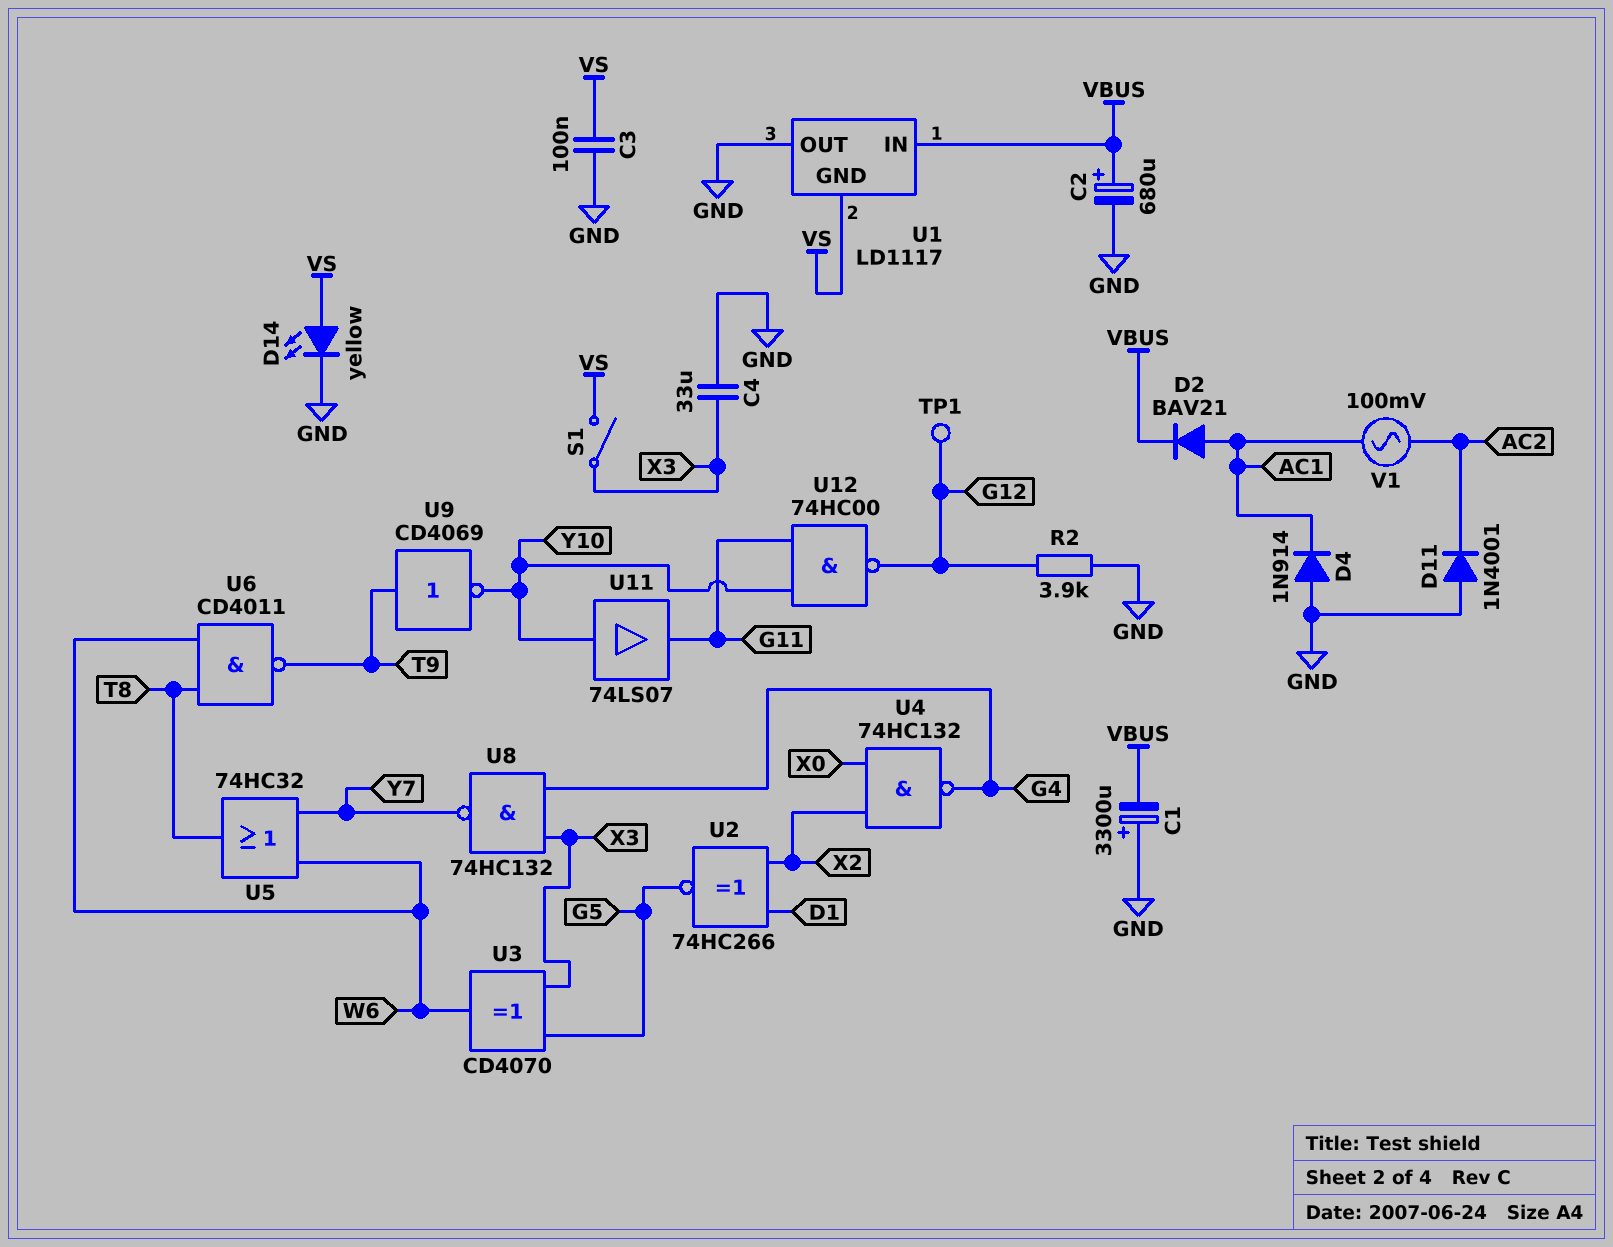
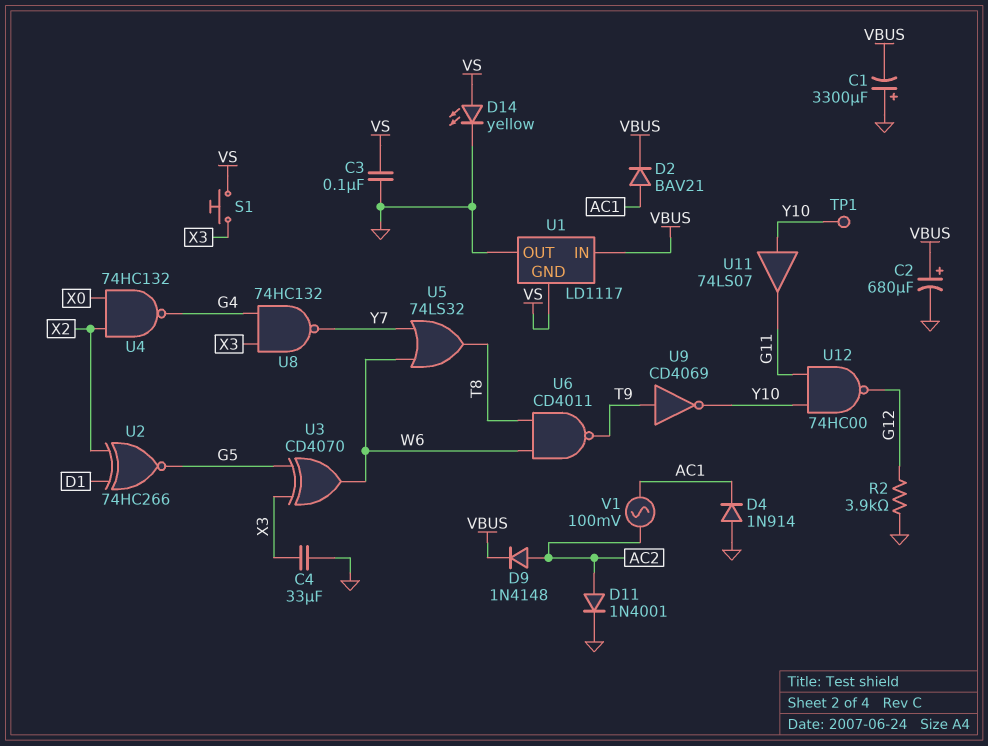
D9: none -> diode 1N4148 (A AC2, K VBUS)
D11: diode 1N4001 (A GND, K AC2) -> diode 1N4001 (A AC2, K GND)
S1: switch (VS, X3) -> button (VS, X3)
TP1: test point (G12) -> test point (Y10)
U5: OR 74HC32 (in W6, in Y7, out T8) -> OR 74LS32 (in W6, in Y7, out T8)

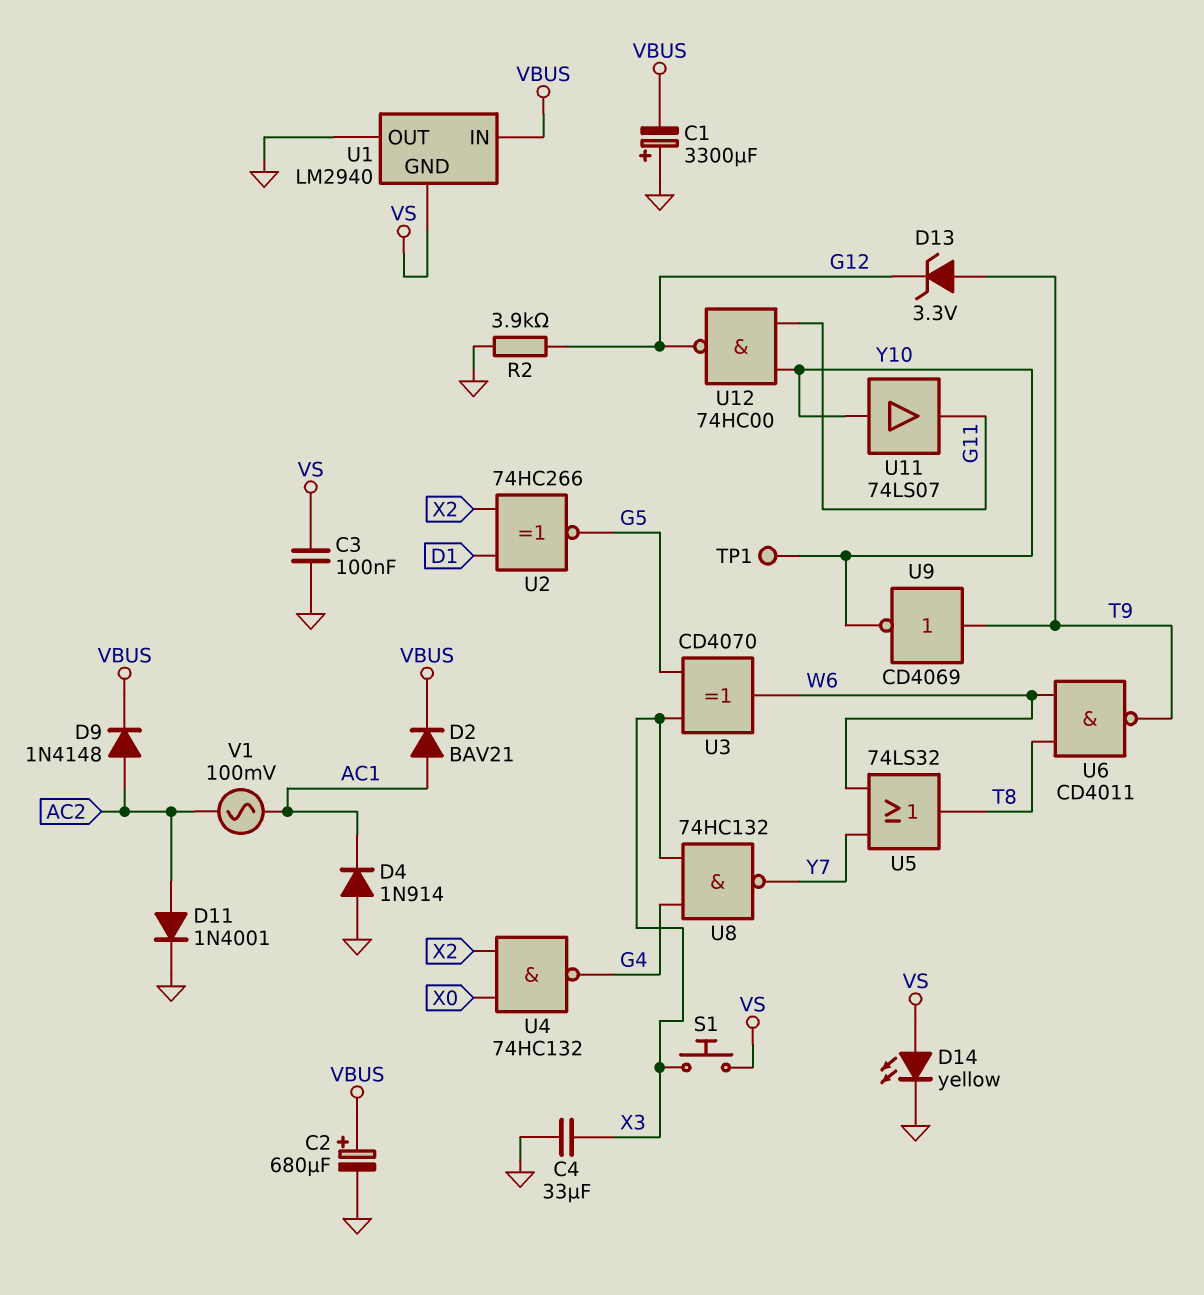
D13: none -> zener 3.3V (A T9, K G12)
U1: LD1117 -> LM2940

